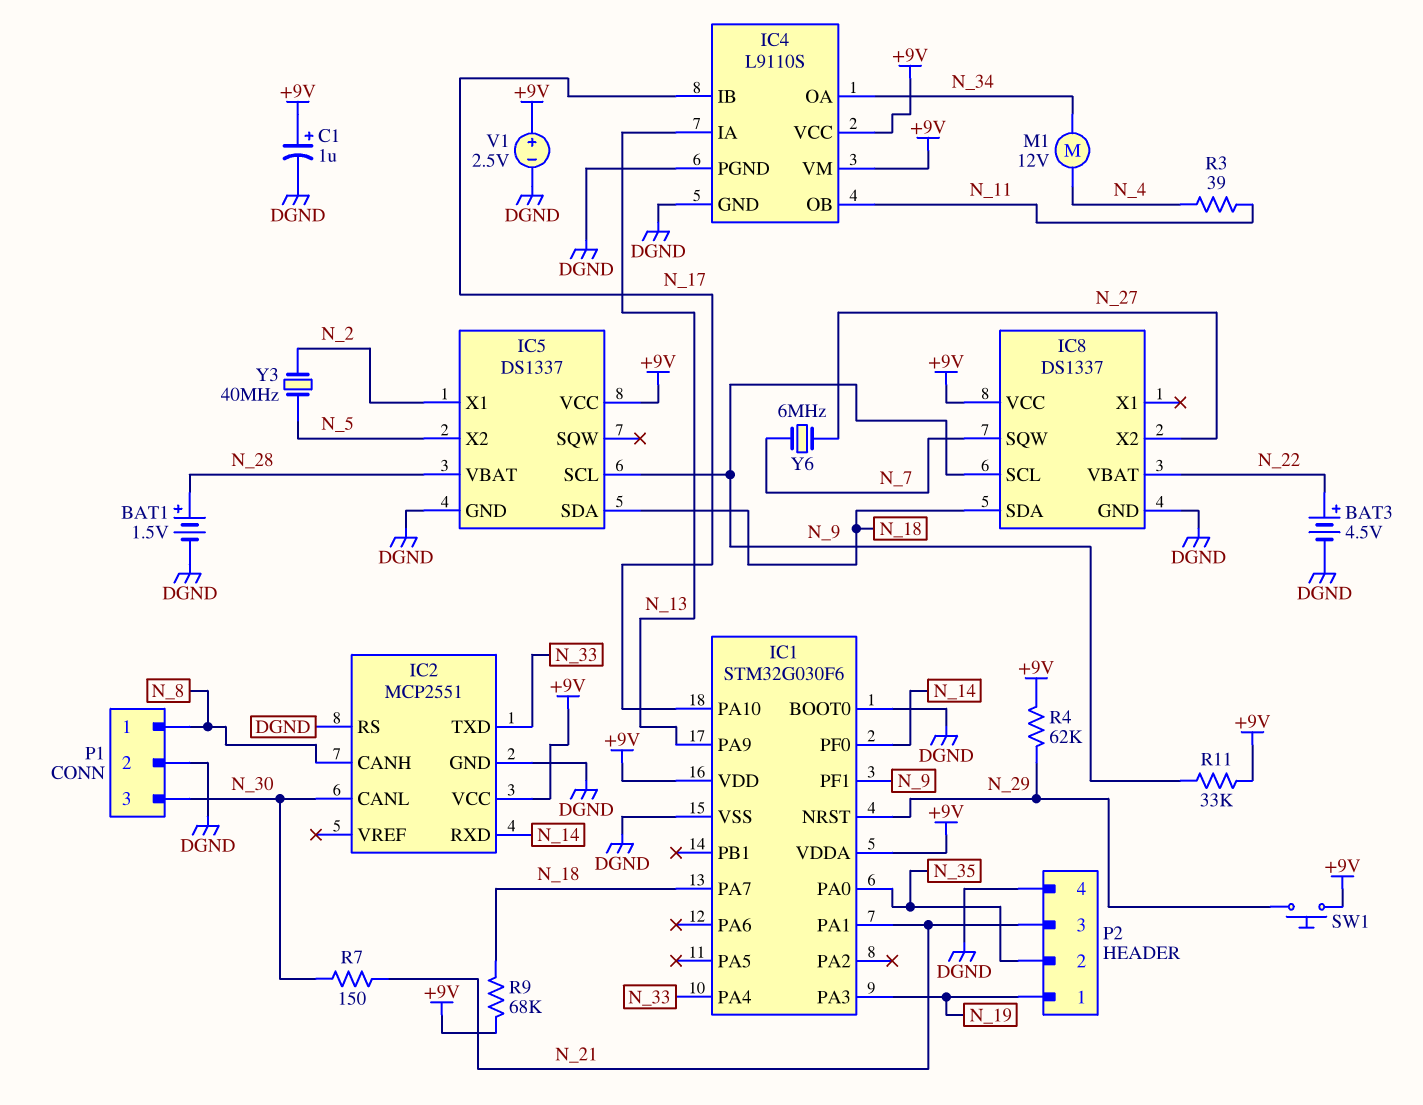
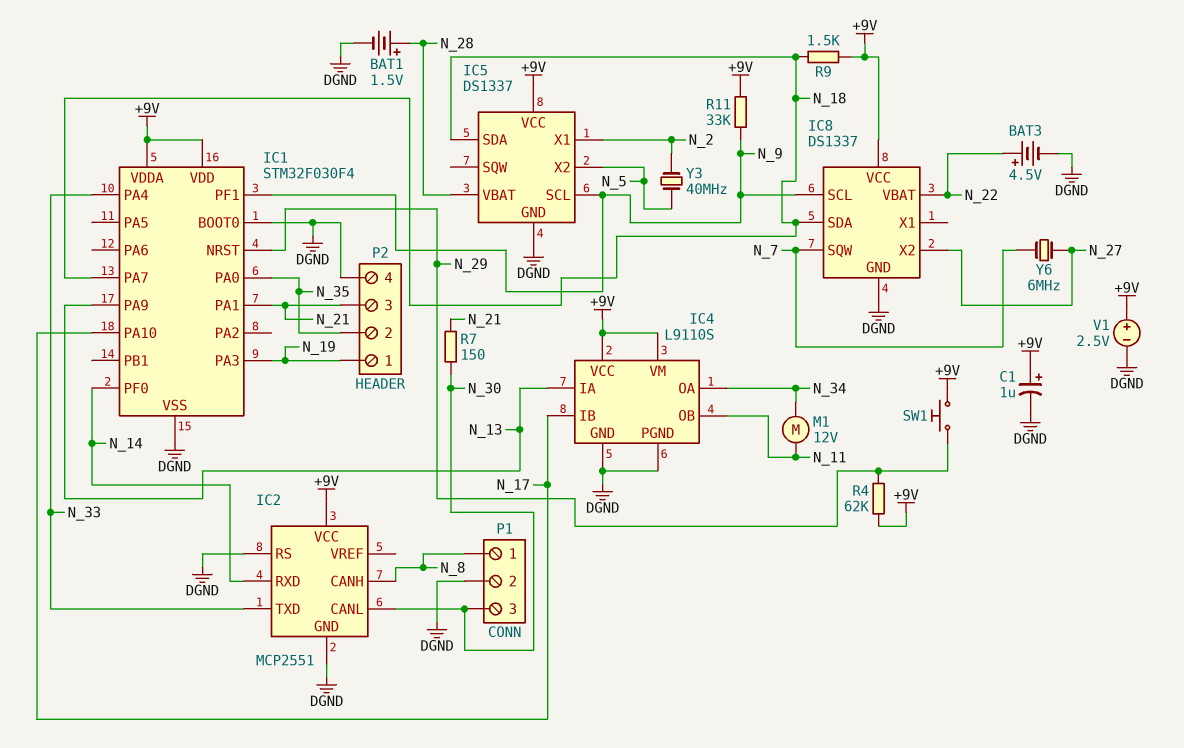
IC1: STM32G030F6 -> STM32F030F4
M1: motor 12V (N_4, N_34) -> motor 12V (N_11, N_34)
R3: 39 (N_4, N_11) -> none
R9: 68k (+9V, N_18) -> 1.5k (+9V, N_18)

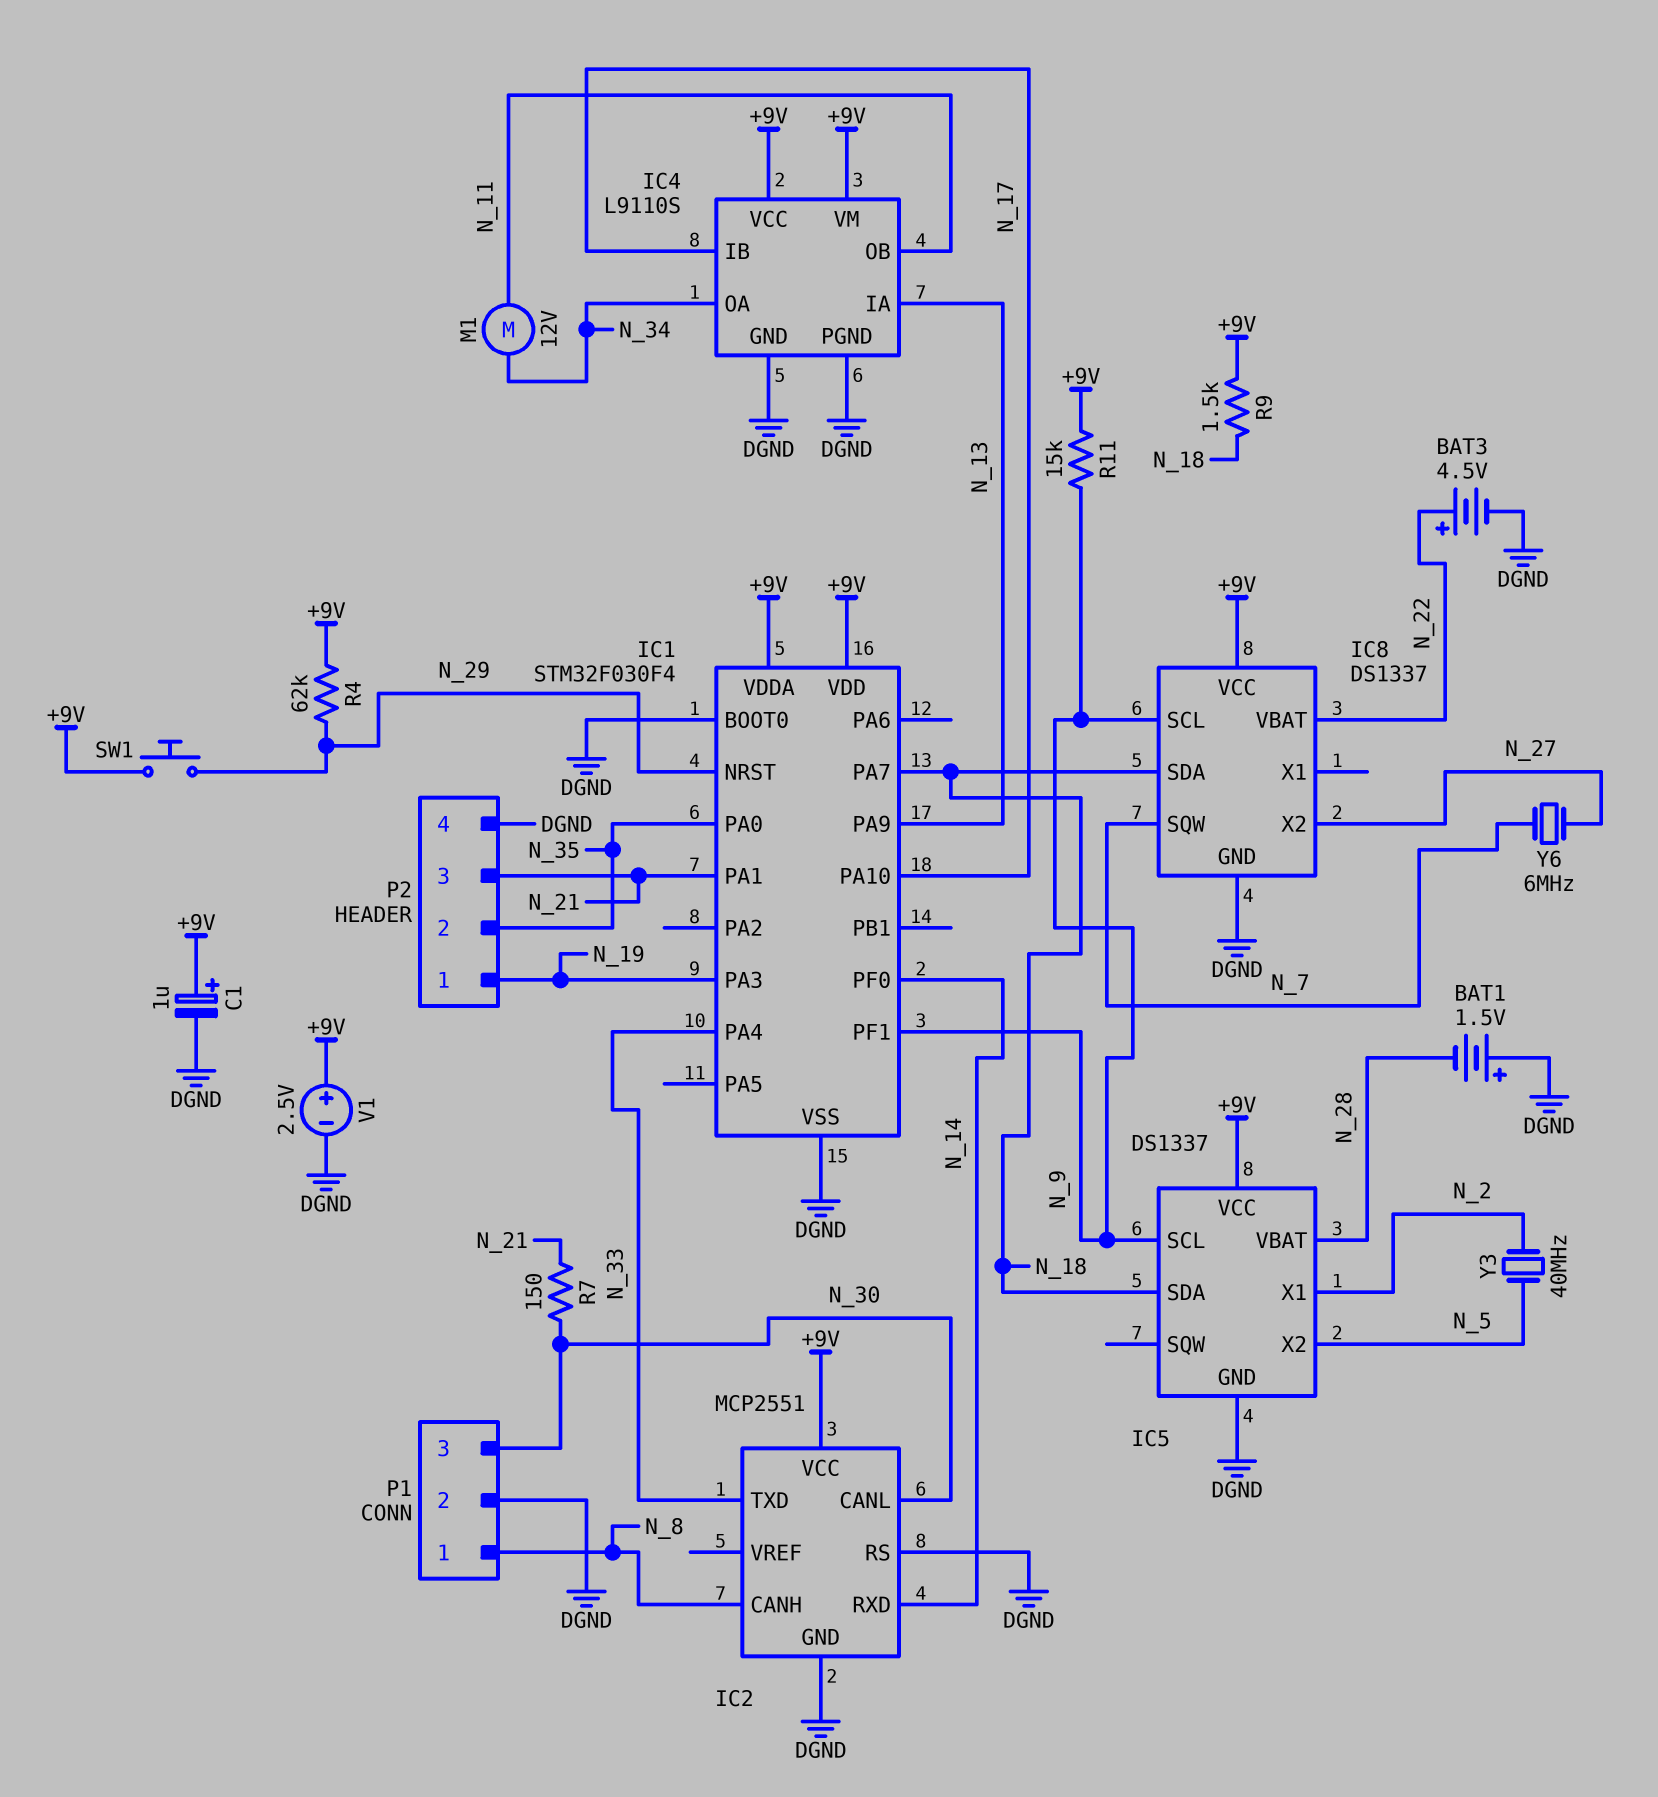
BAT1: 1.5V (plus N_28, minus DGND) -> 1.5V (plus DGND, minus N_28)
R11: 33k (+9V, N_9) -> 15k (+9V, N_9)

